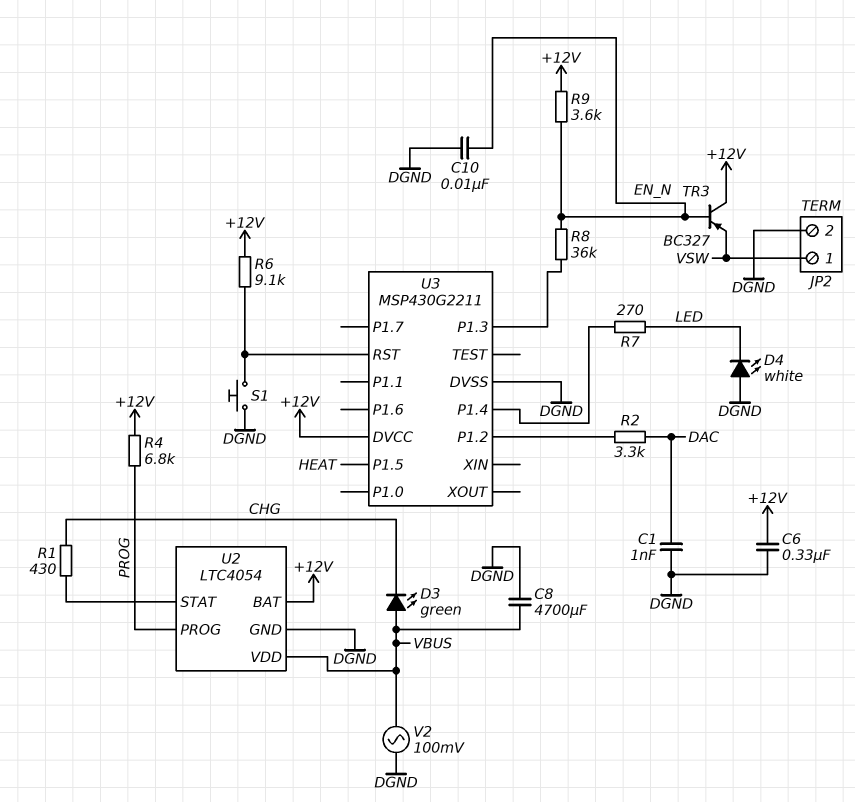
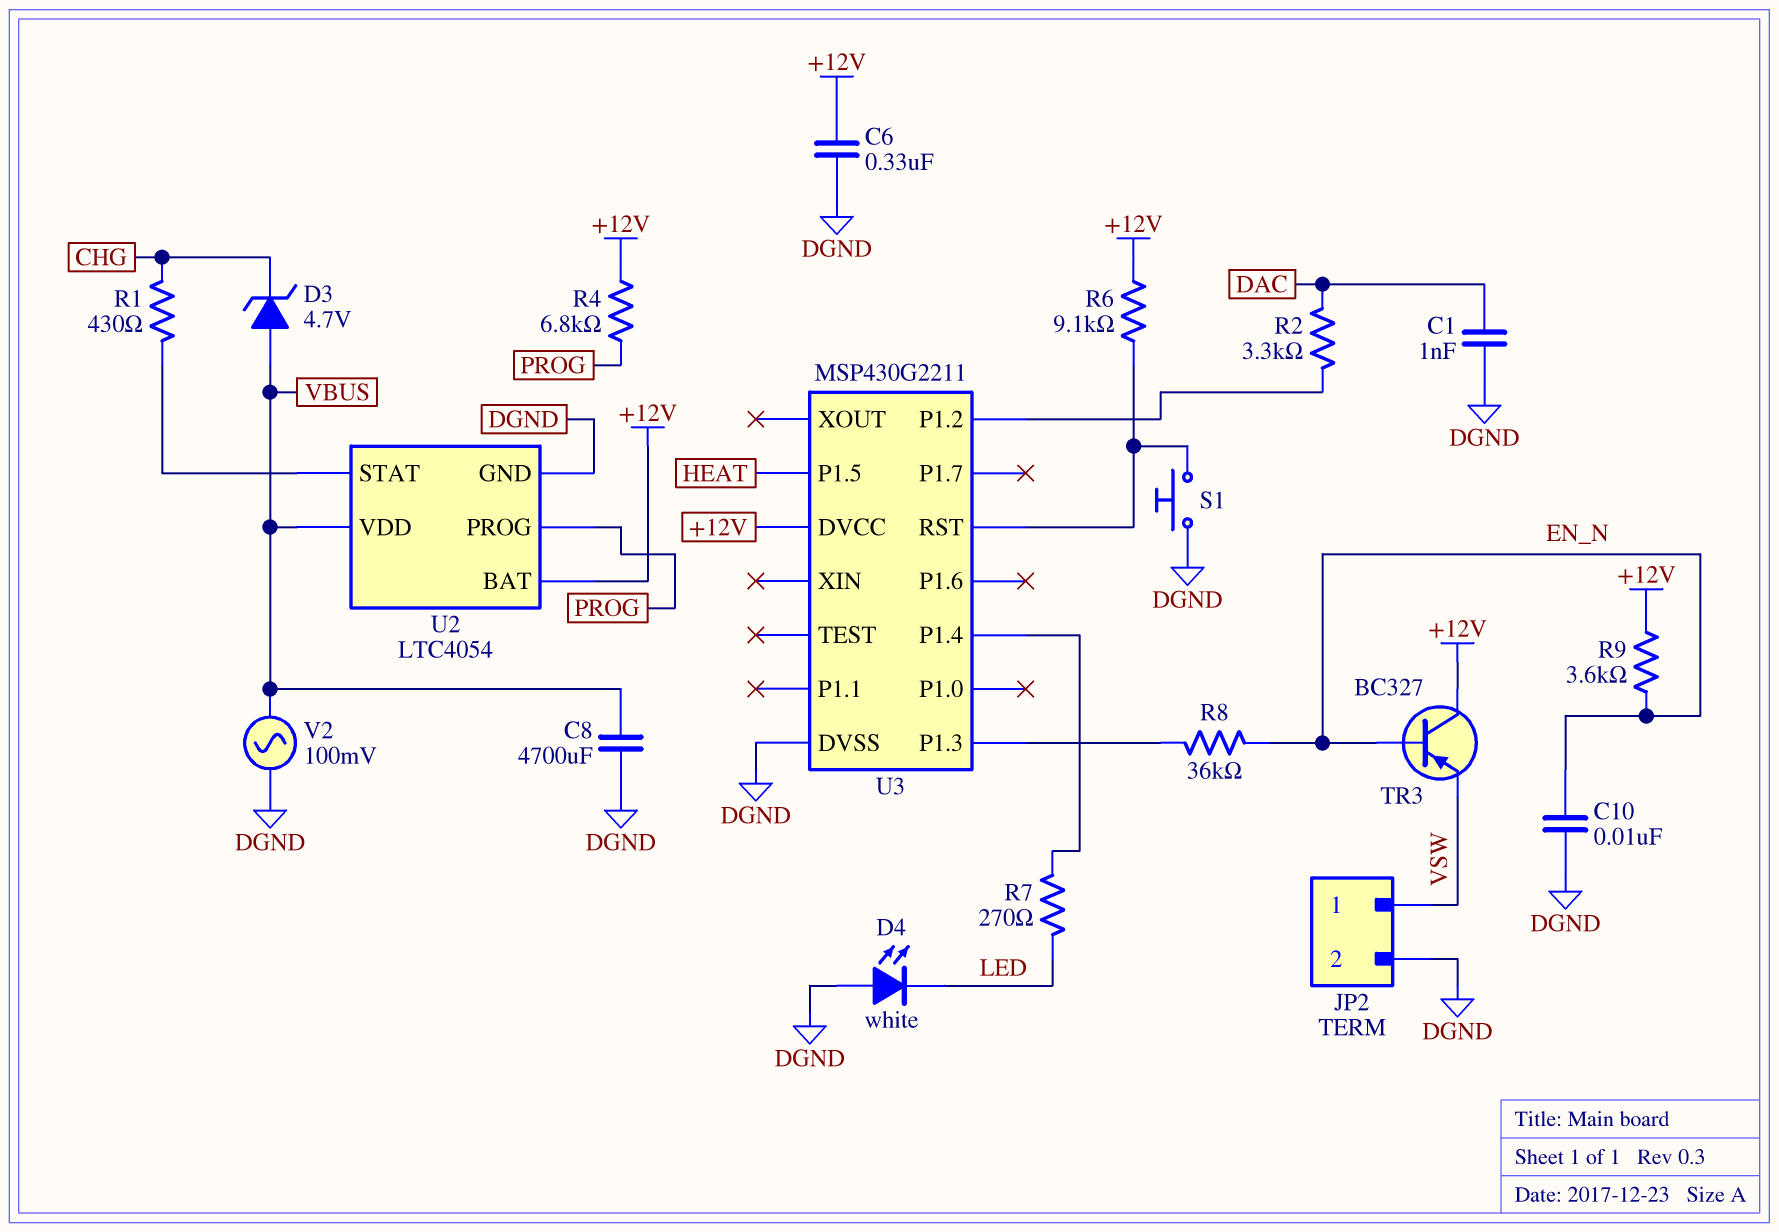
D3: LED green (A VBUS, K CHG) -> zener 4.7V (A VBUS, K CHG)

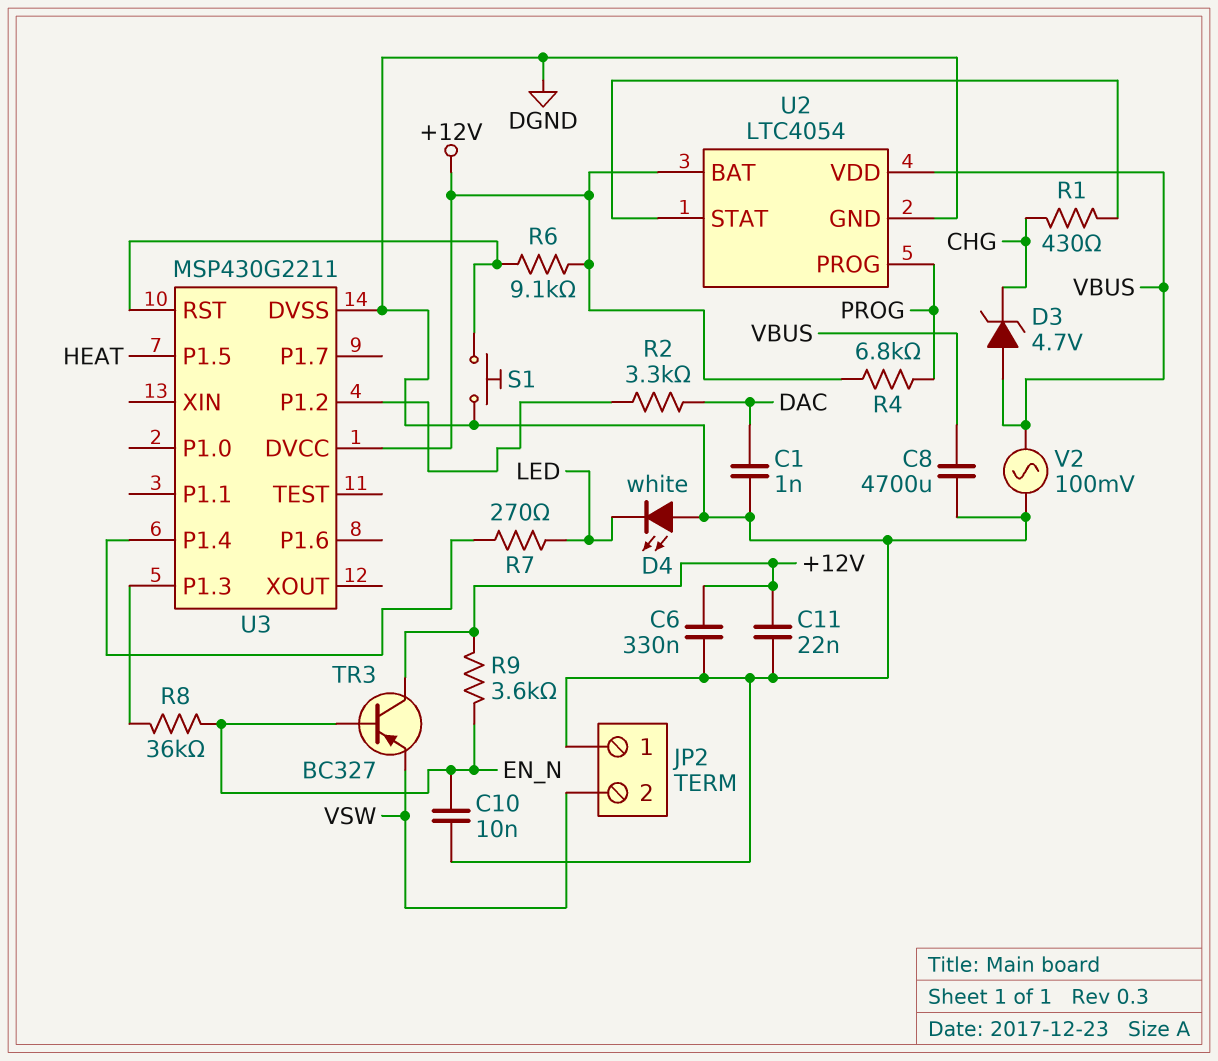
C11: none -> 22nF (+12V, DGND)
JP2 pin 1: VSW -> DGND
JP2 pin 2: DGND -> VSW

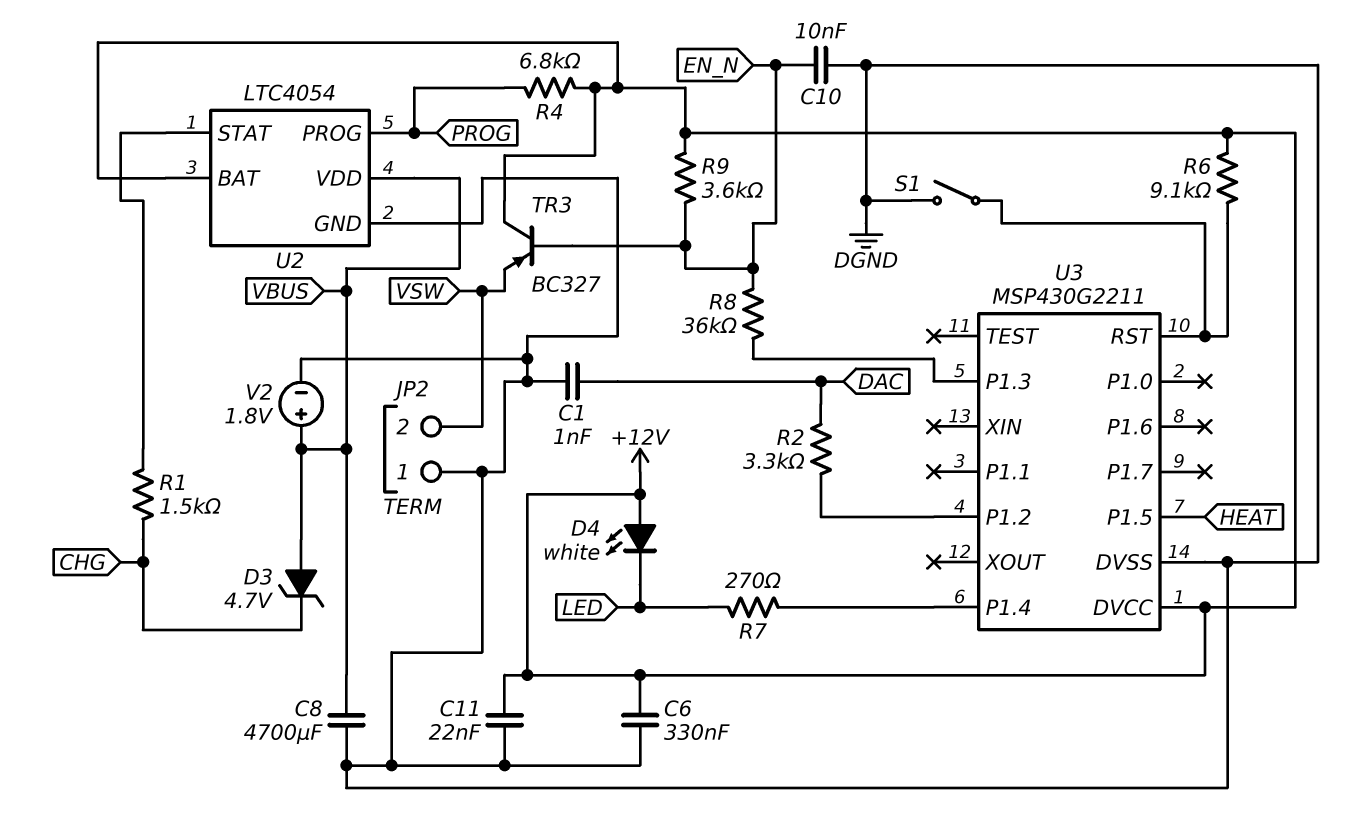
D4: LED white (A DGND, K LED) -> LED white (A +12V, K LED)
R1: 430 (CHG, U2/STAT) -> 1.5k (CHG, U2/STAT)
S1: button (DGND, U3/RST) -> switch (DGND, U3/RST)
V2: AC 100mV (DGND, VBUS) -> 1.8V (plus VBUS, minus DGND)

